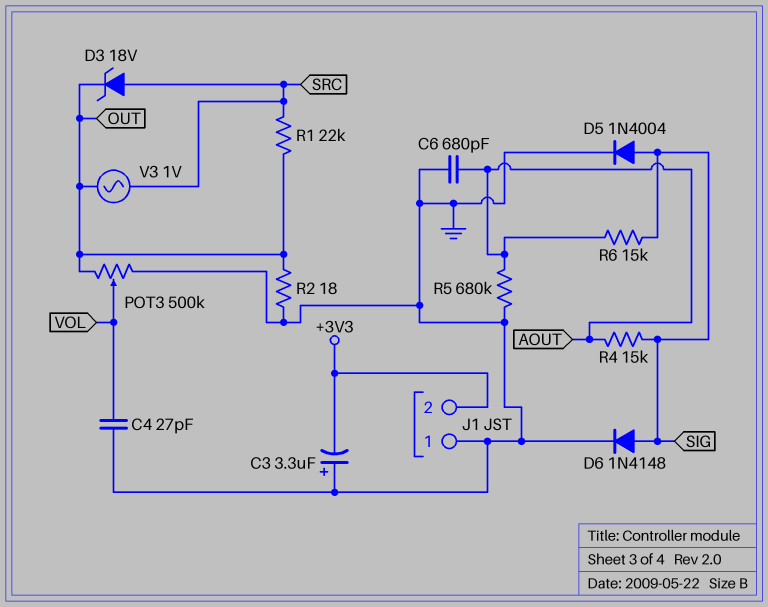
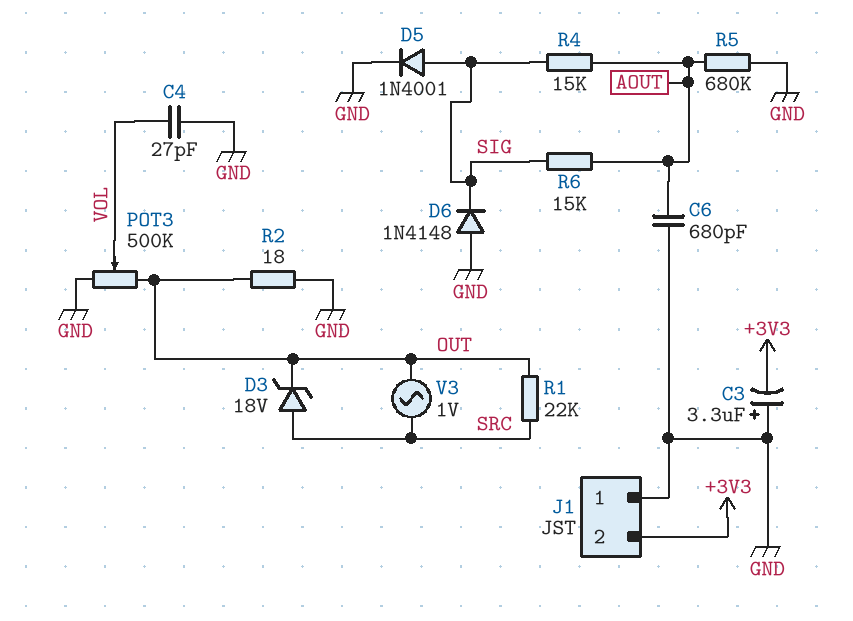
D5: diode 1N4004 (A SIG, K GND) -> diode 1N4001 (A SIG, K GND)
D6: diode 1N4148 (A SIG, K GND) -> diode 1N4148 (A GND, K SIG)

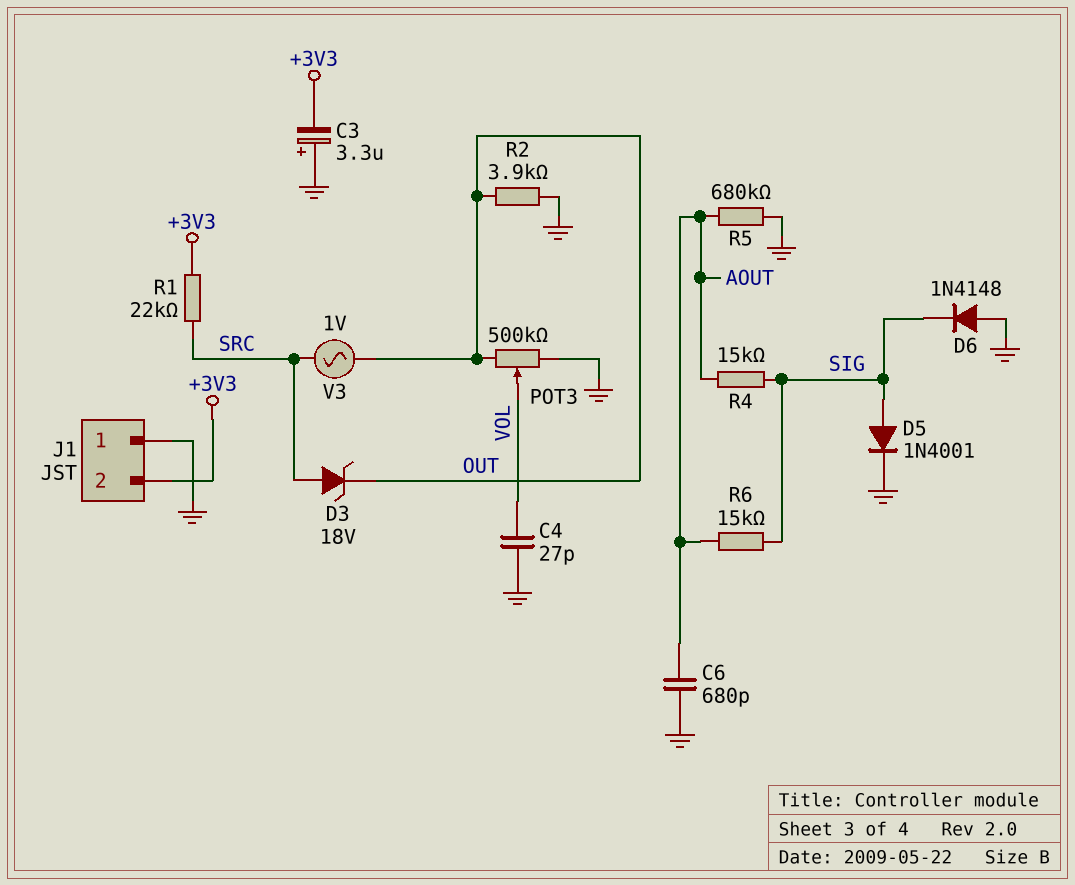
R1: 22k (OUT, SRC) -> 22k (+3V3, SRC)
R2: 18 (GND, OUT) -> 3.9k (GND, OUT)

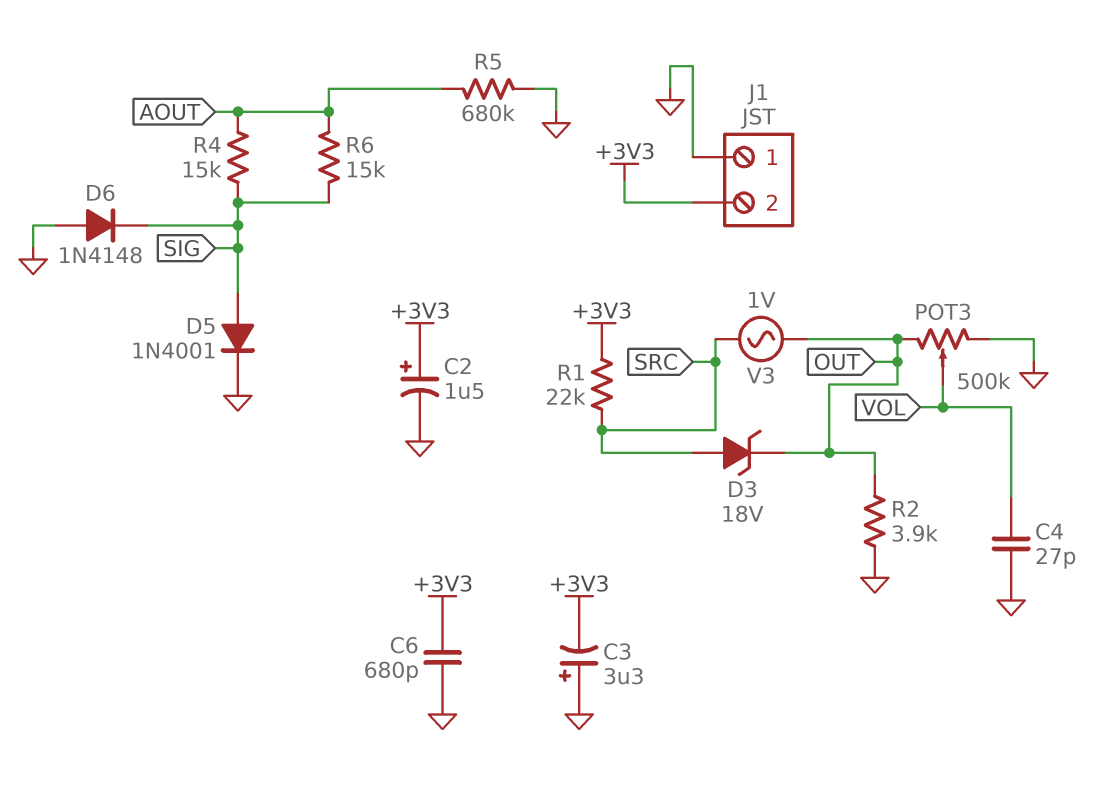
C2: none -> 1.5uF (plus +3V3, minus GND)
C6: 680pF (AOUT, GND) -> 680pF (+3V3, GND)

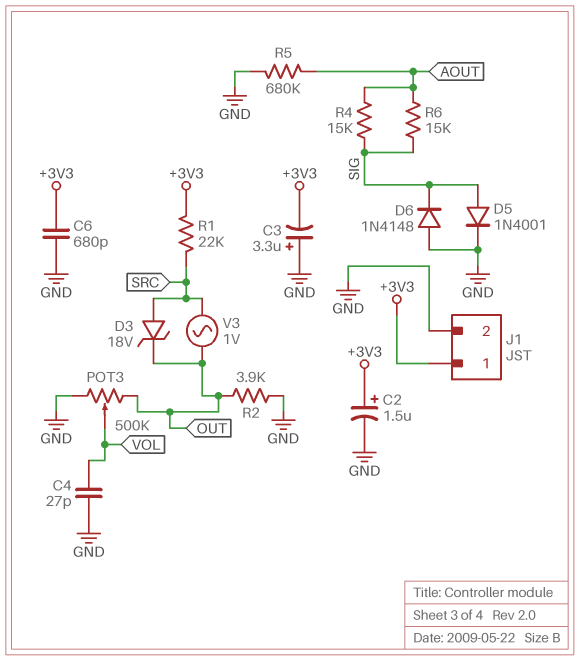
J1 pin 1: GND -> +3V3
J1 pin 2: +3V3 -> GND

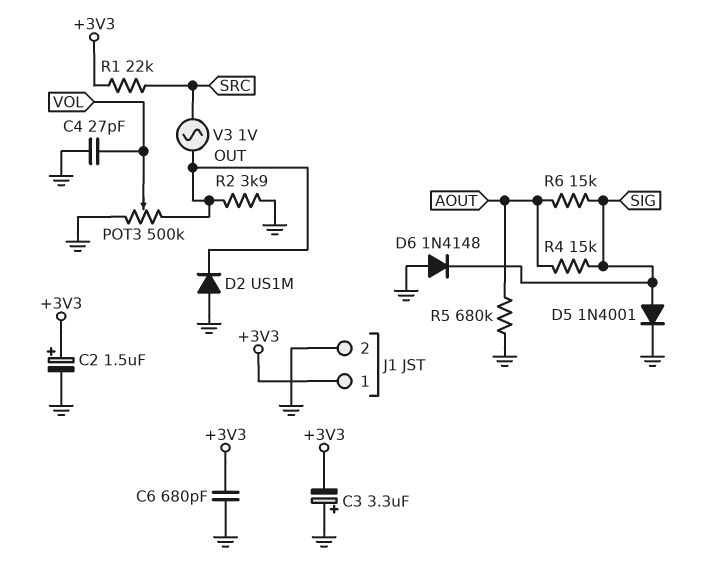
D2: none -> diode US1M (A GND, K OUT)
D3: zener 18V (A SRC, K OUT) -> none

